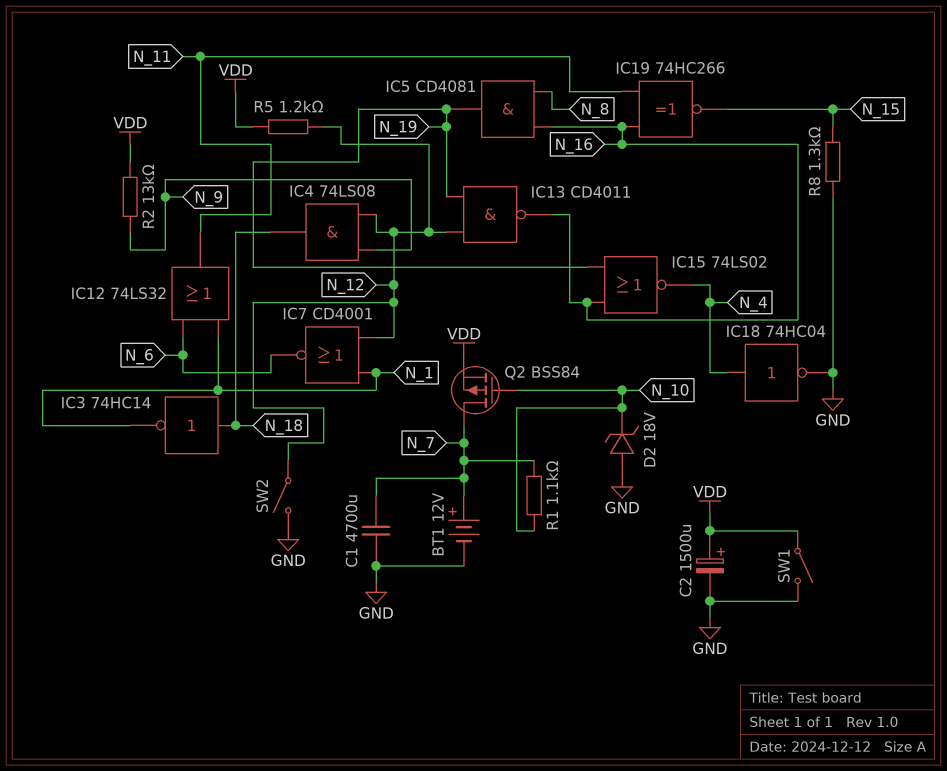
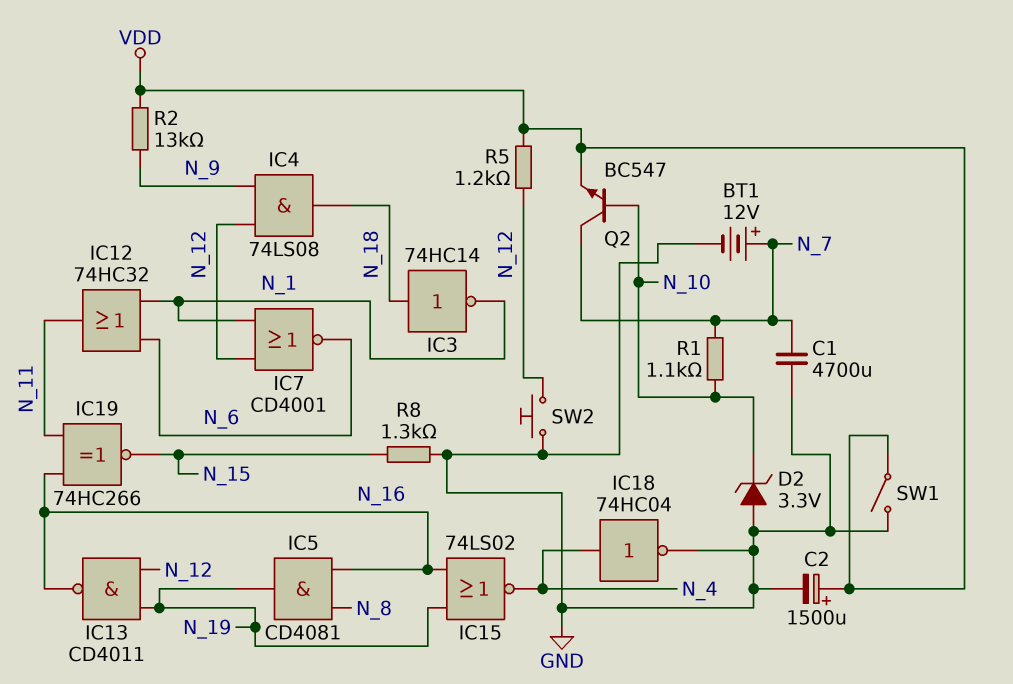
D2: zener 18V (A GND, K N_10) -> zener 3.3V (A GND, K N_10)
IC12: OR 74LS32 (in N_1, in N_6, out N_11) -> OR 74HC32 (in N_1, in N_6, out N_11)
Q2: PMOS BSS84 (G N_10, D N_7, S VDD) -> NPN BC547 (B N_10, C N_7, E VDD)
SW2: switch (GND, N_12) -> button (GND, N_12)

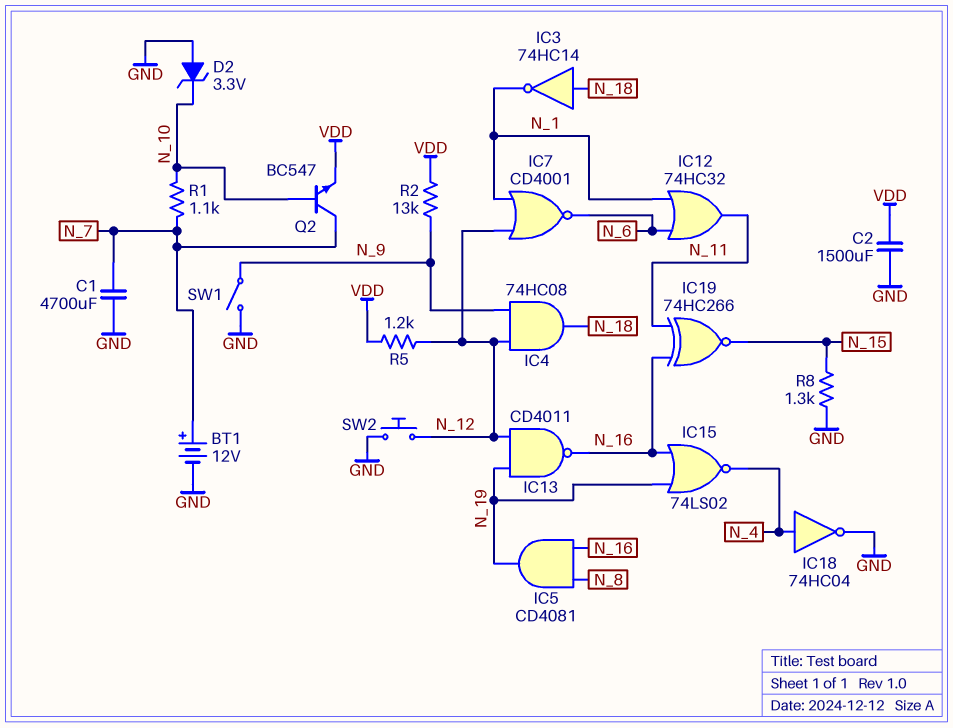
C2: 1500uF (plus VDD, minus GND) -> 1500uF (GND, VDD)
IC4: AND 74LS08 (in N_9, in N_12, out N_18) -> AND 74HC08 (in N_9, in N_12, out N_18)
SW1: switch (GND, VDD) -> switch (GND, N_9)

